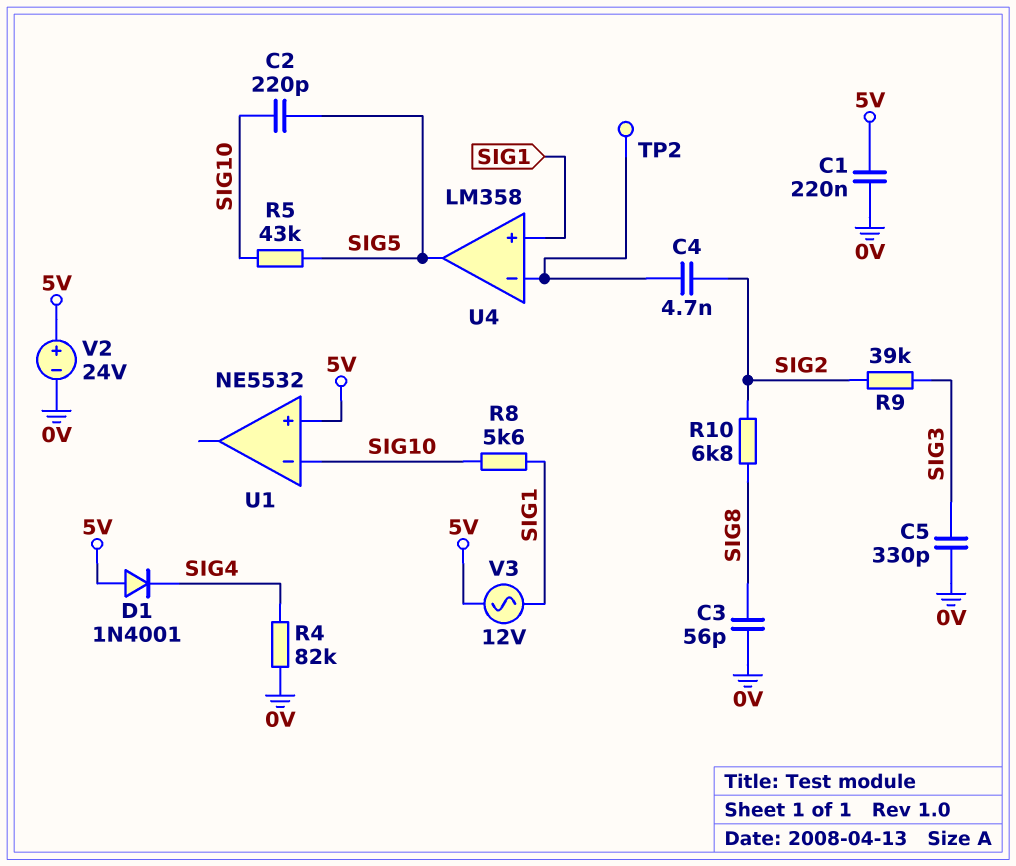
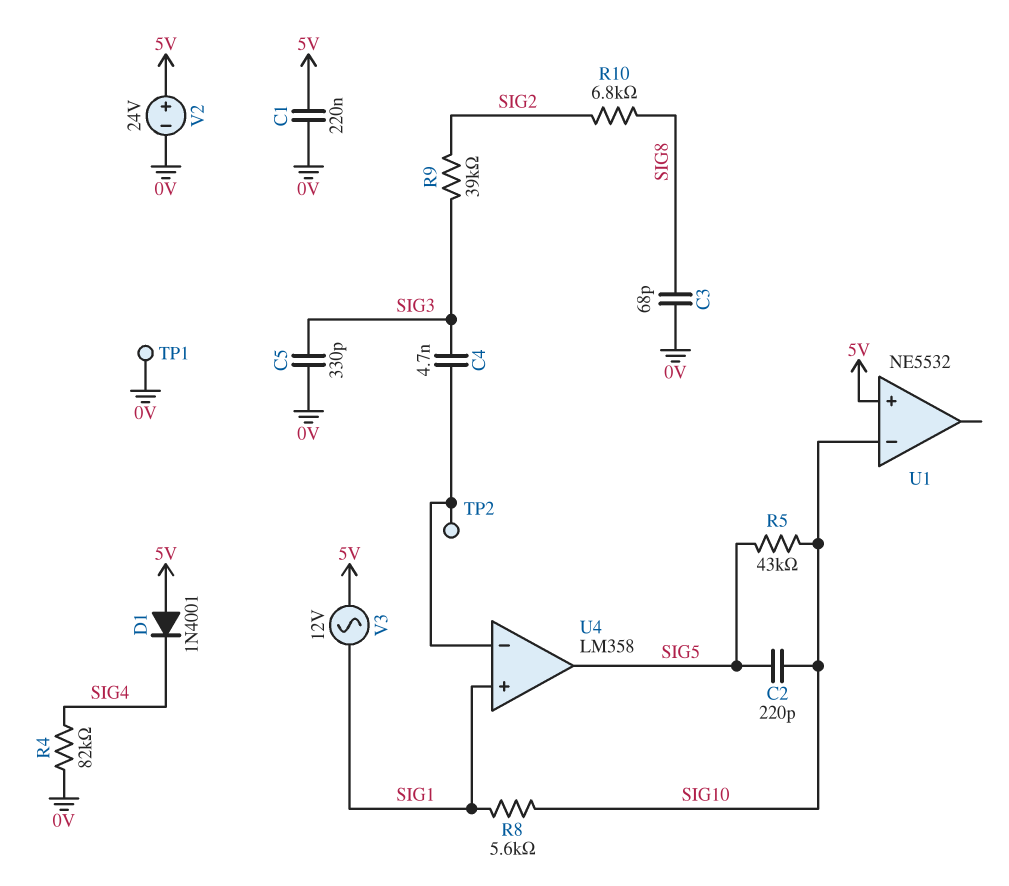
C3: 56pF (0V, SIG8) -> 68pF (0V, SIG8)
C4: 4.7nF (SIG2, U4/in-) -> 4.7nF (SIG3, U4/in-)
TP1: none -> test point (0V)

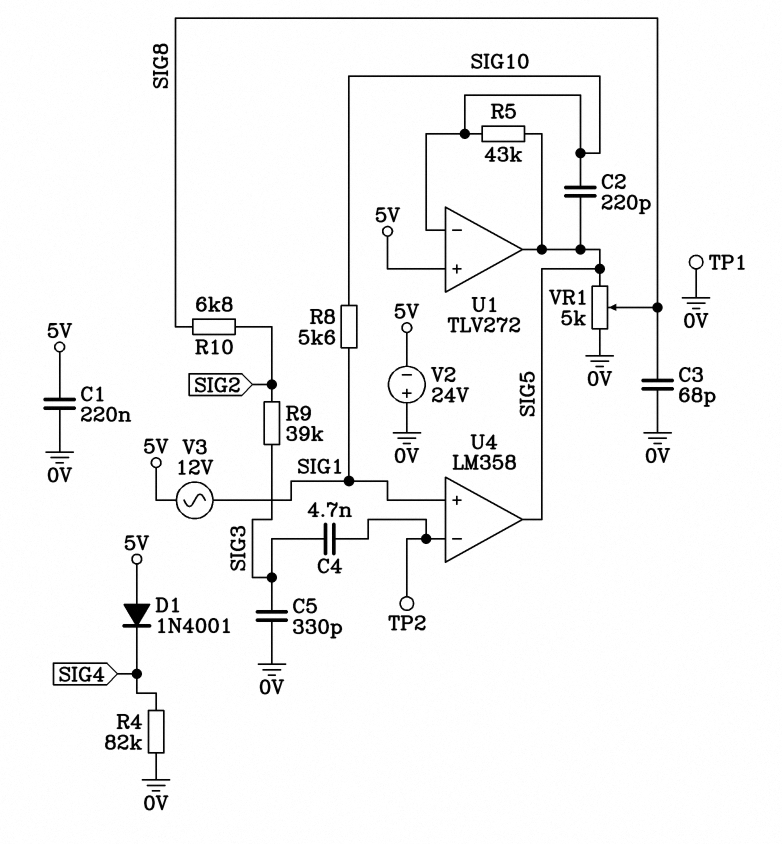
U1: NE5532 -> TLV272
U1 pin out: none -> SIG5
V2: 24V (plus 5V, minus 0V) -> 24V (plus 0V, minus 5V)
VR1: none -> 5k (0V, SIG5, wiper SIG8)

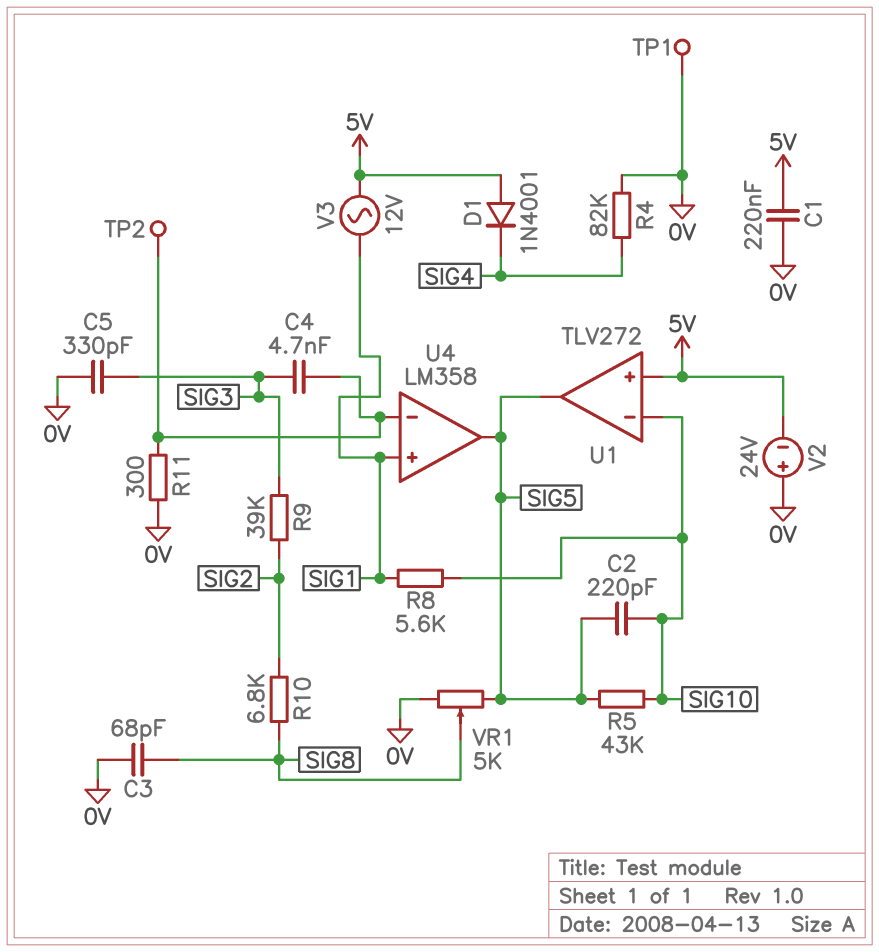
R11: none -> 300 (0V, U4/in-)

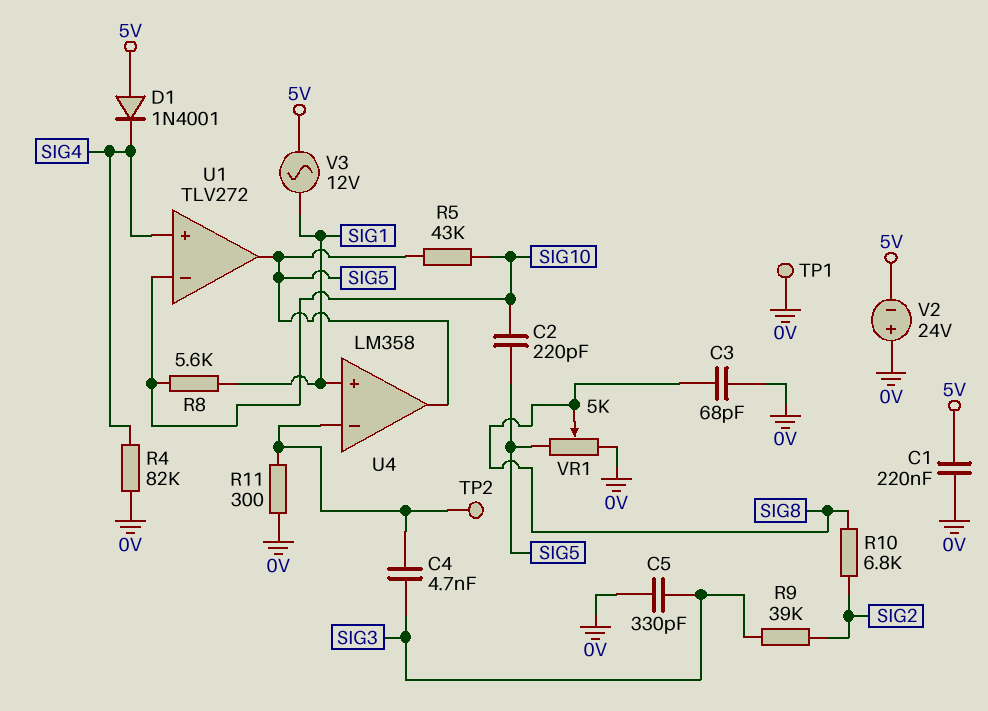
U1 pin in+: 5V -> SIG4

